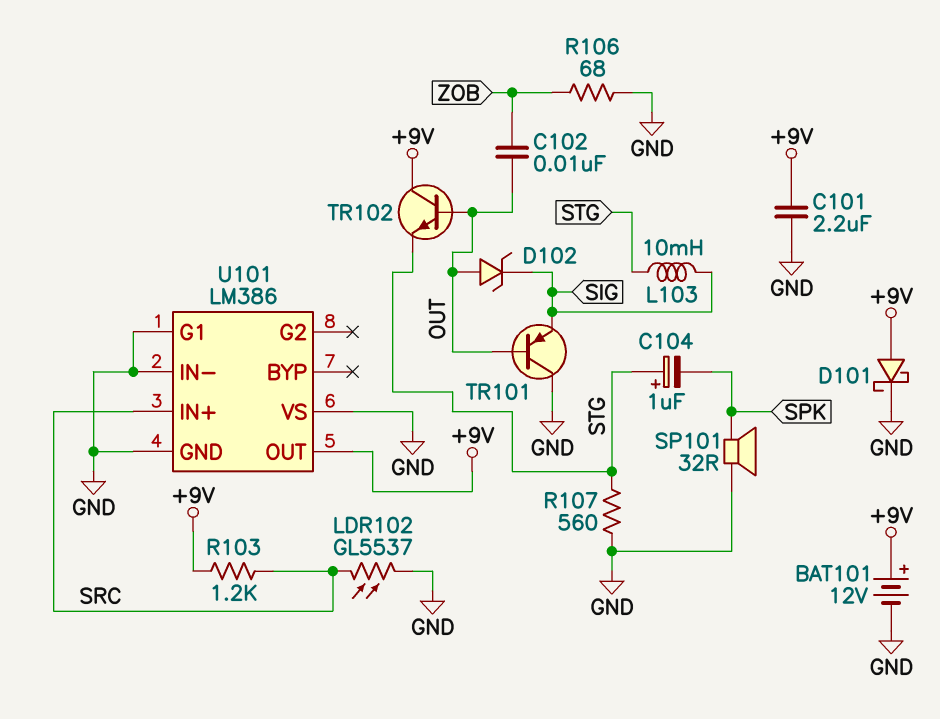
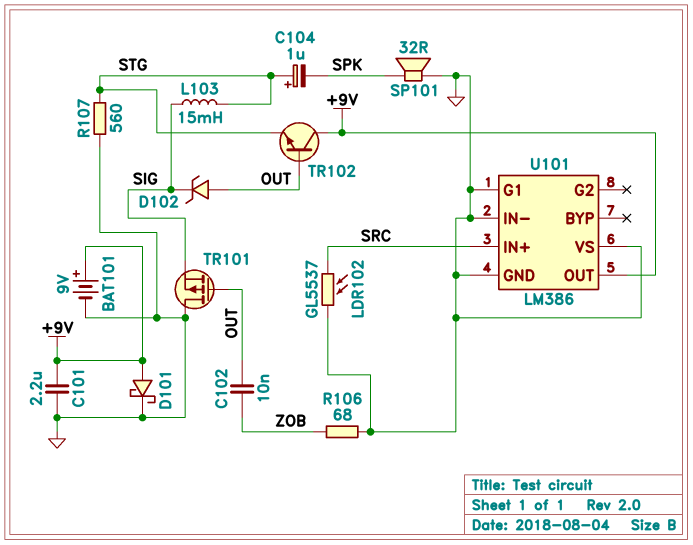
BAT101: 12V (plus +9V, minus GND) -> 9V (plus +9V, minus GND)
L103: 10mH (SIG, STG) -> 15mH (SIG, STG)
R103: 1.2k (+9V, SRC) -> none
TR101: PNP (B OUT, C GND, E SIG) -> PMOS (G OUT, D GND, S SIG)

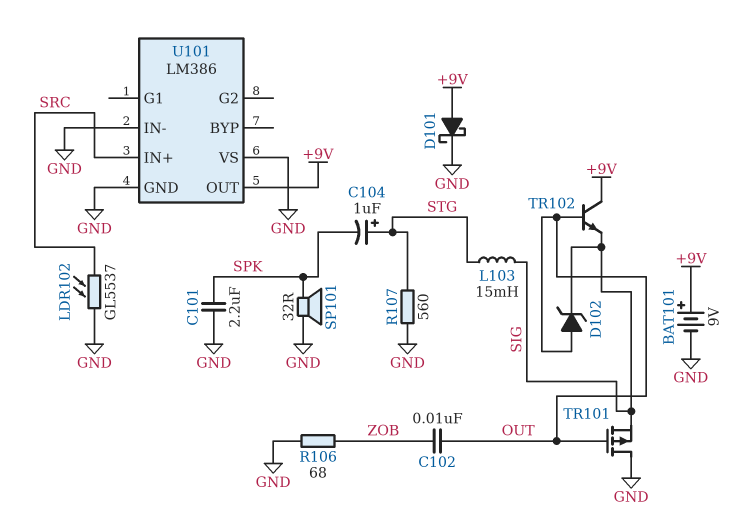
C101: 2.2uF (+9V, GND) -> 2.2uF (GND, SPK)
TR102: NPN (B OUT, C +9V, E STG) -> NPN (B OUT, C +9V, E SIG)
U101 pin G1: GND -> none

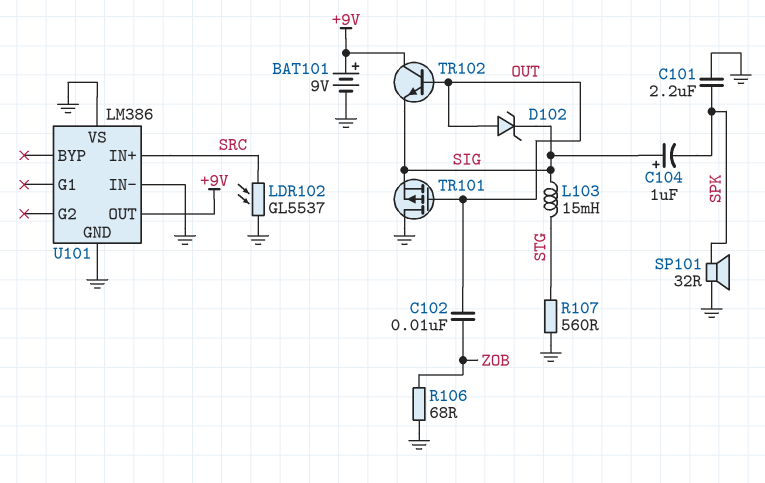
C104: 1uF (plus STG, minus SPK) -> 1uF (plus SIG, minus SPK)
D101: schottky (A +9V, K GND) -> none

